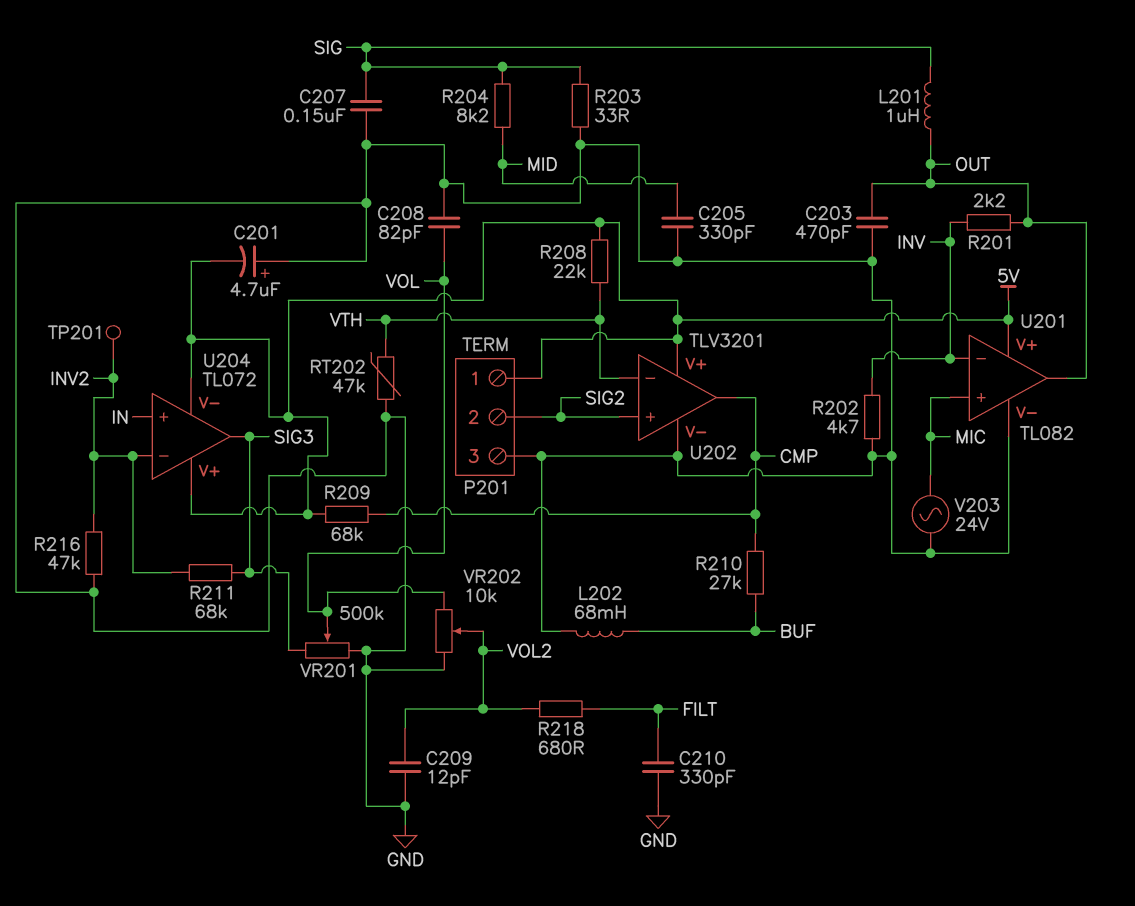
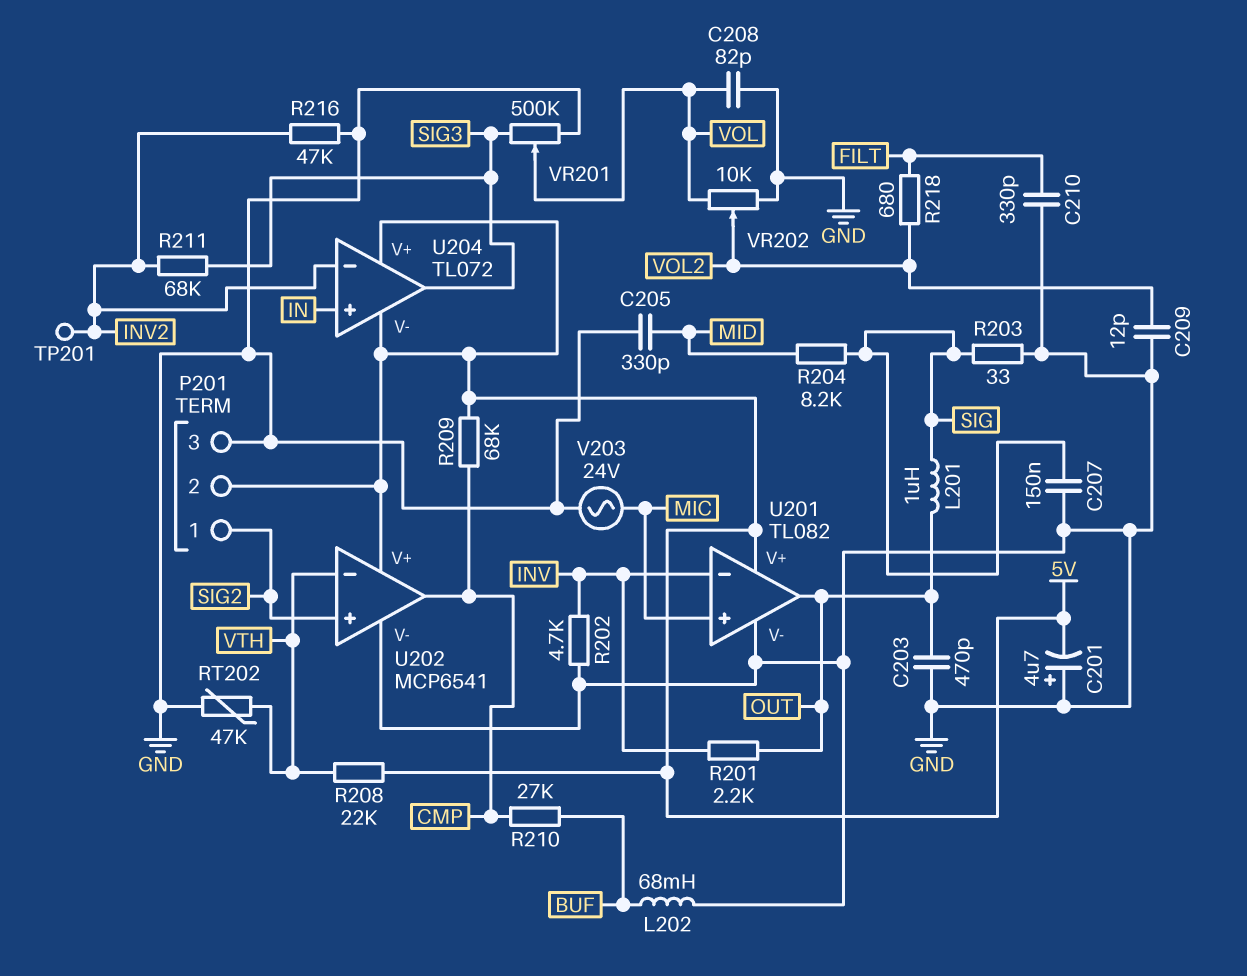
P201 pin 1: 5V -> SIG2
P201 pin 2: SIG2 -> 5V
U202: TLV3201 -> MCP6541

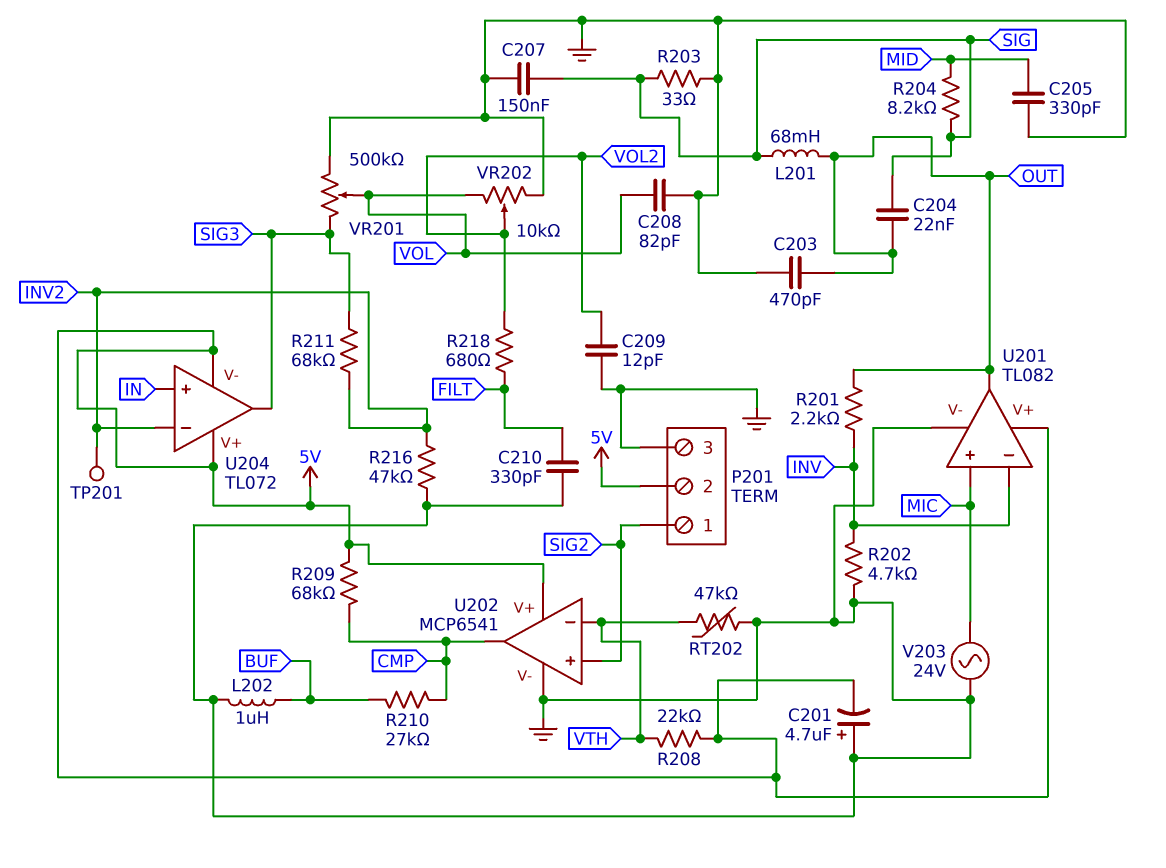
C204: none -> 22nF (OUT, SIG)
L201: 1uH (OUT, SIG) -> 68mH (OUT, SIG)
L202: 68mH (BUF, GND) -> 1uH (BUF, GND)

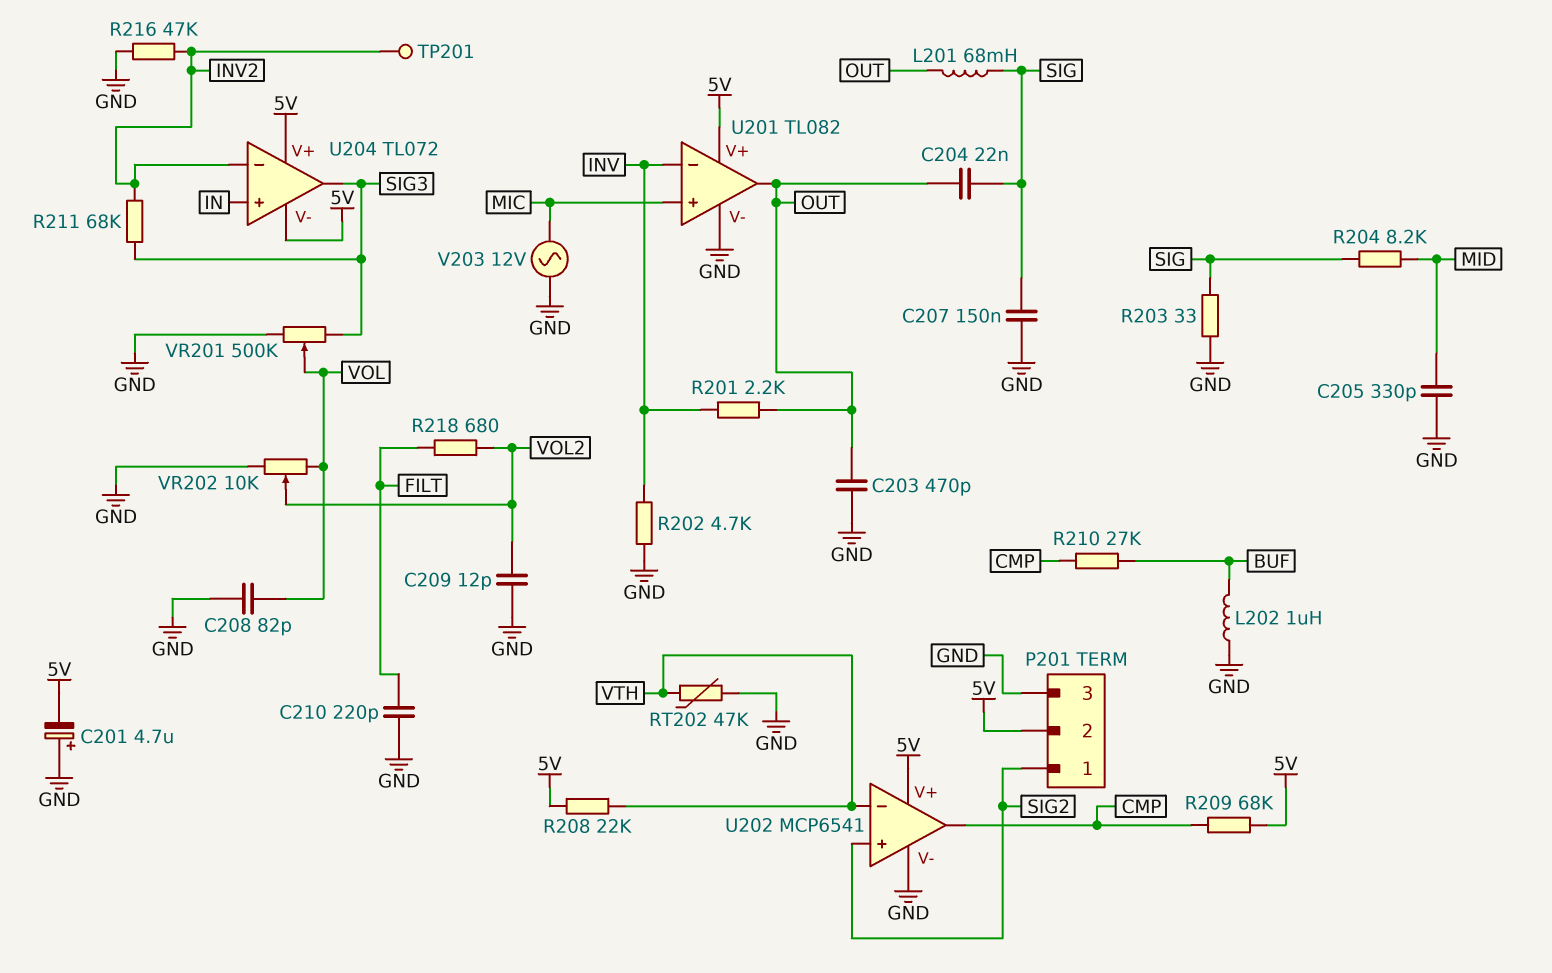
C210: 330pF (FILT, GND) -> 220pF (FILT, GND)
V203: AC 24V (GND, MIC) -> AC 12V (GND, MIC)

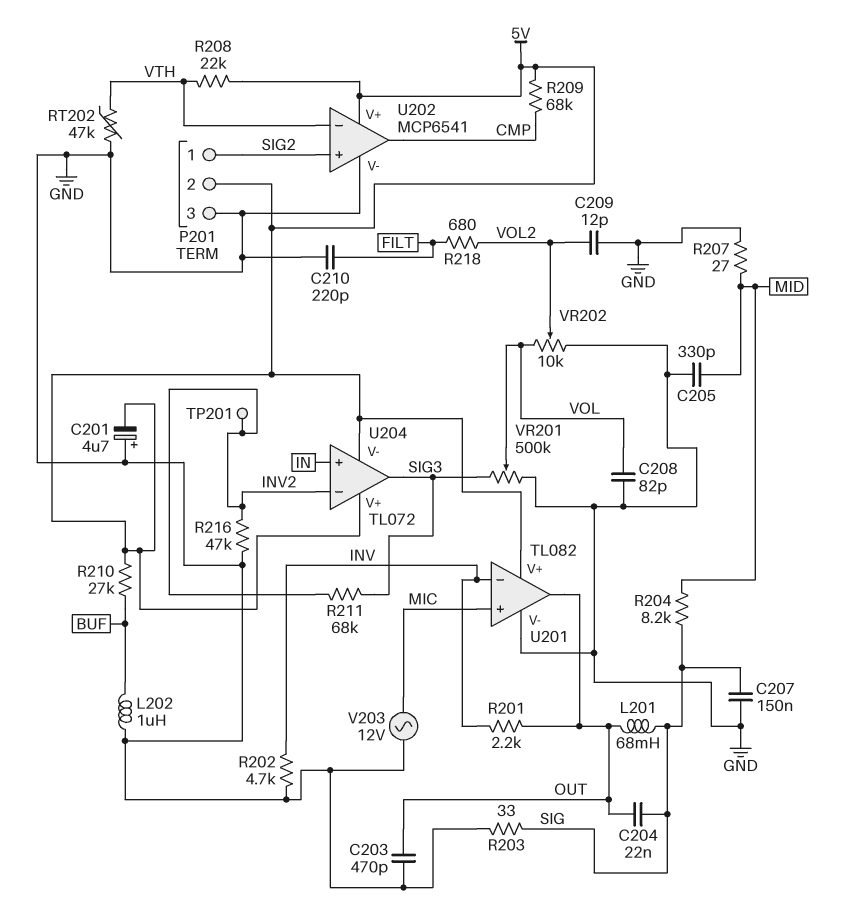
R207: none -> 27 (GND, MID)
R210: 27k (BUF, CMP) -> 27k (5V, BUF)

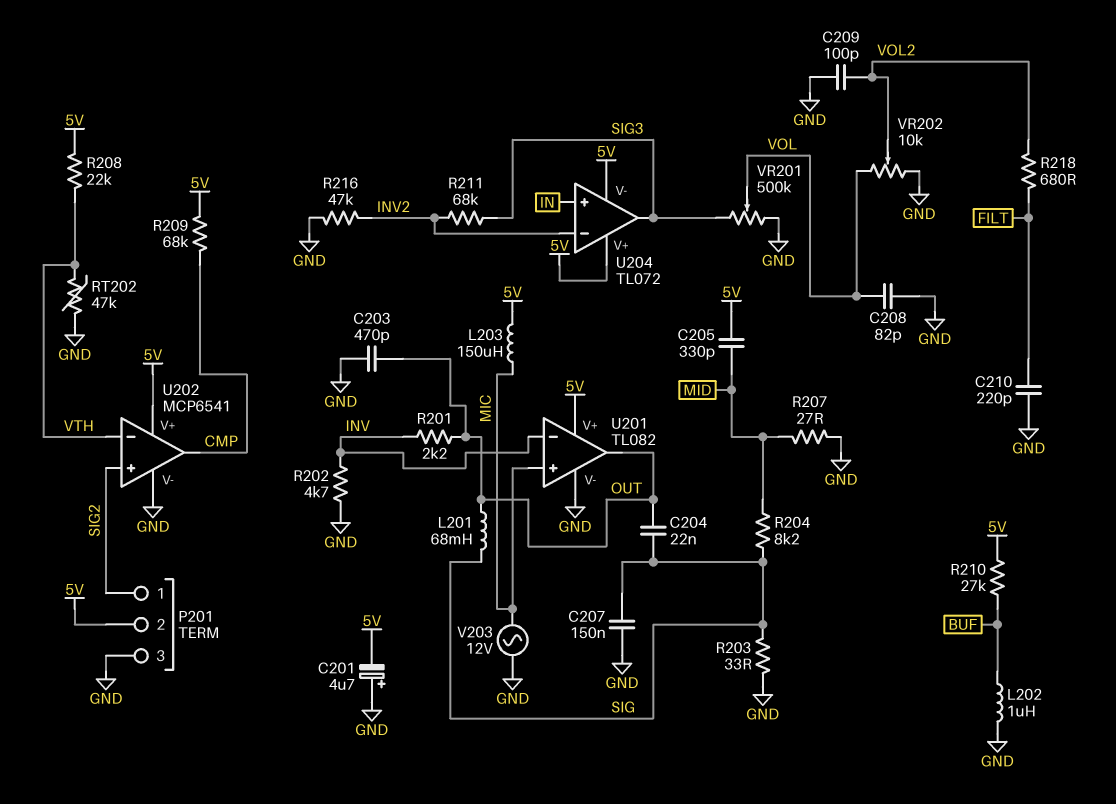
C205: 330pF (GND, MID) -> 330pF (5V, MID)
C209: 12pF (GND, VOL2) -> 100pF (GND, VOL2)
L203: none -> 150uH (5V, MIC)
TP201: test point (INV2) -> none

